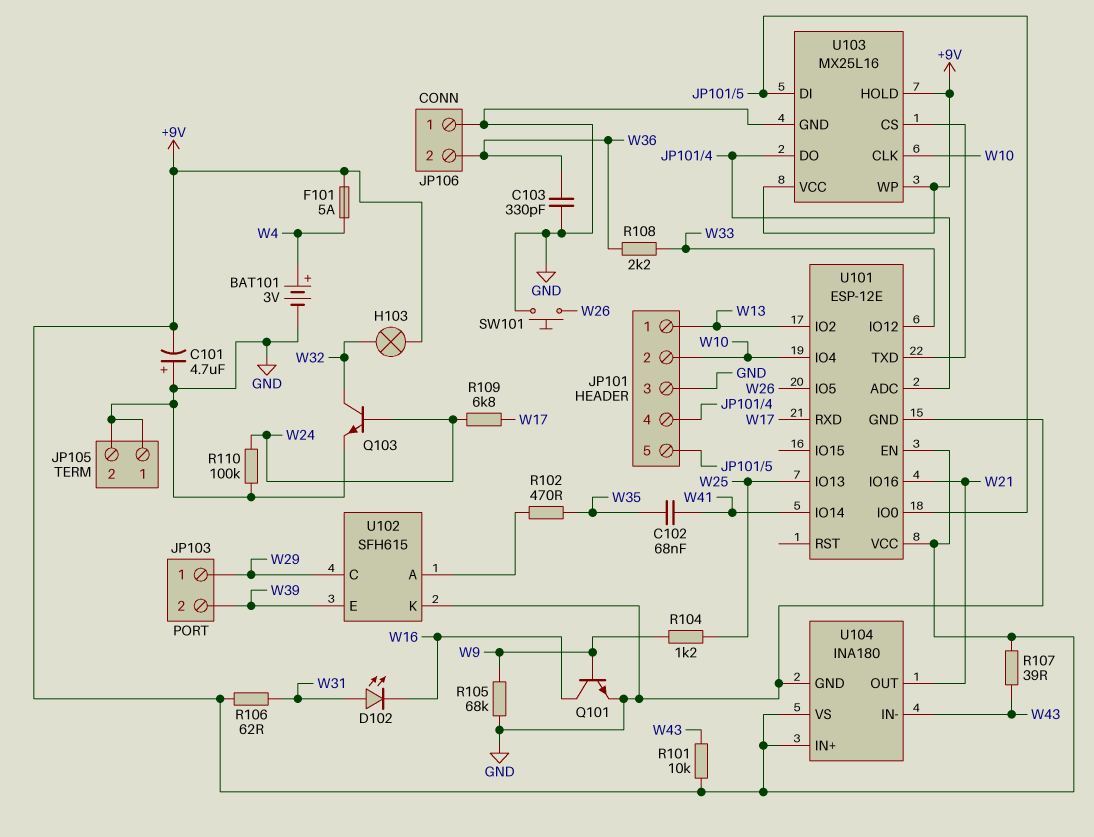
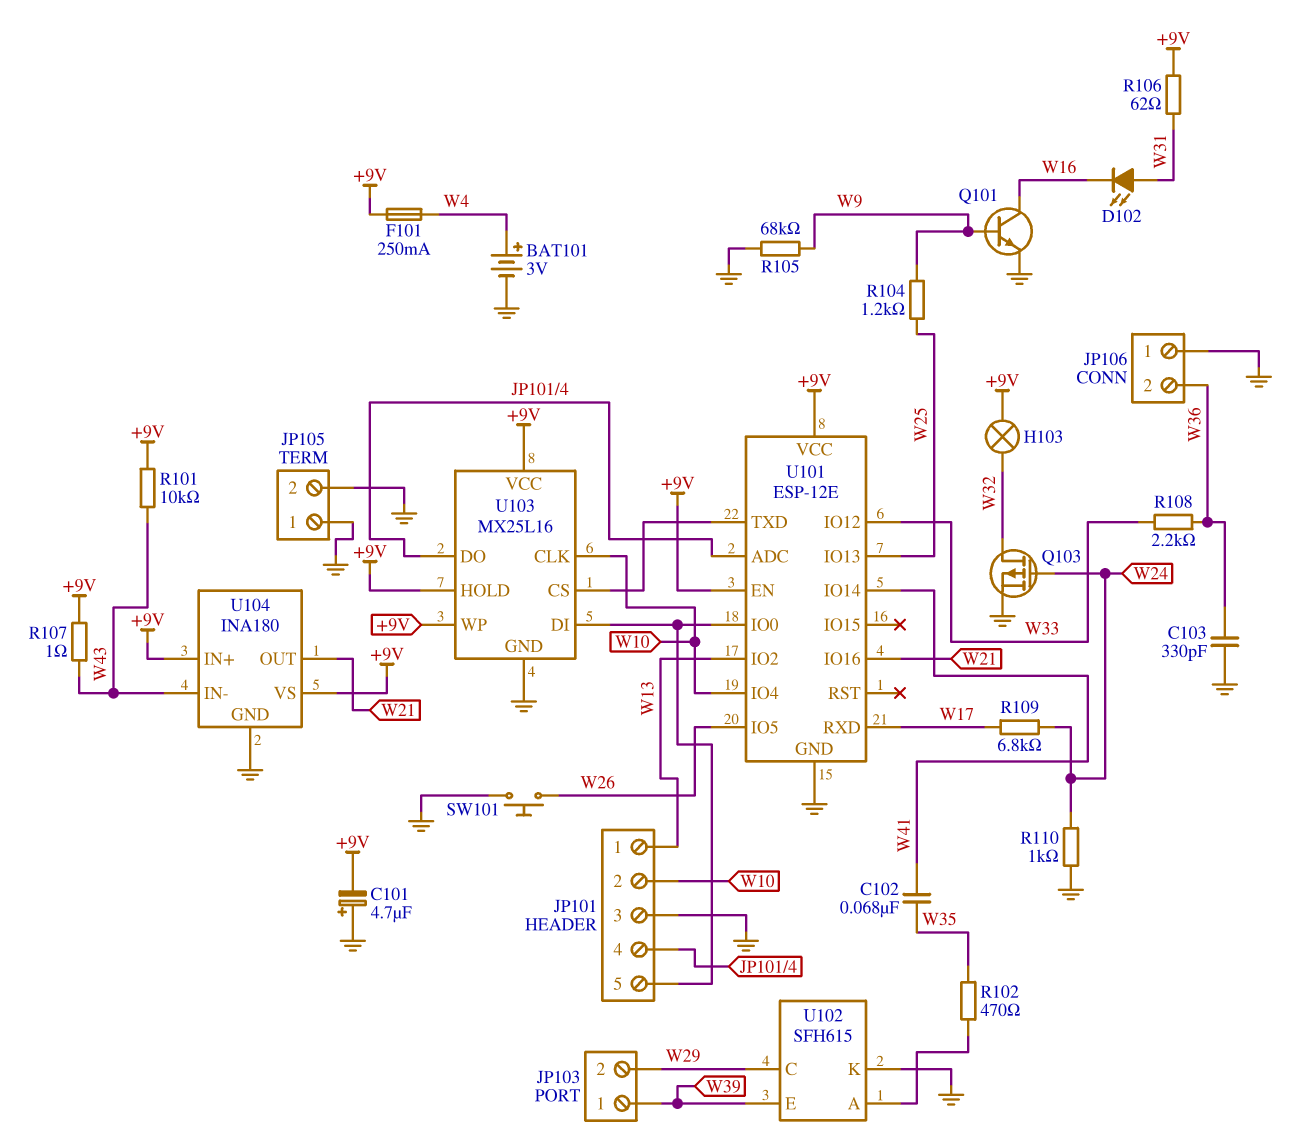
F101: 5A (+9V, W4) -> 250mA (+9V, W4)
JP103 pin 1: W29 -> W39
JP103 pin 2: W39 -> W29
Q103: NPN (B W24, C W32, E GND) -> PMOS (G W24, D W32, S GND)
R107: 39 (+9V, W43) -> 1 (+9V, W43)
R110: 100k (GND, W24) -> 1k (GND, W24)

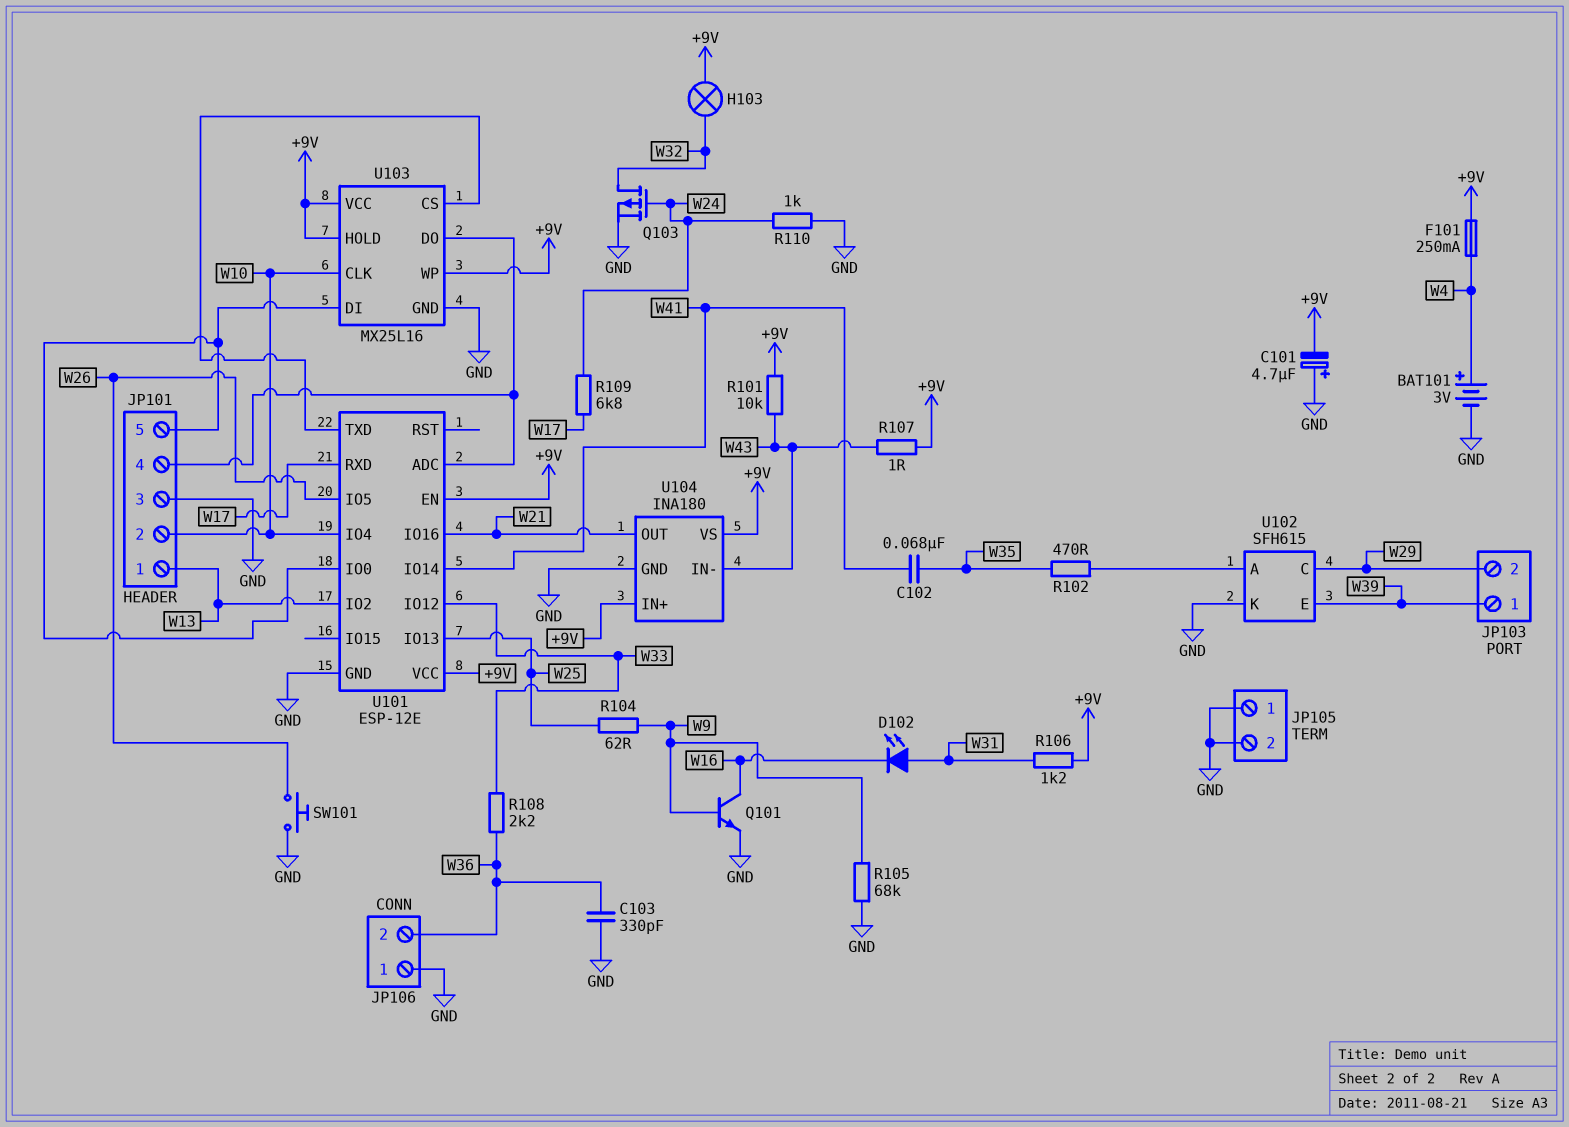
R104: 1.2k (W9, W25) -> 62 (W9, W25)
R106: 62 (+9V, W31) -> 1.2k (+9V, W31)

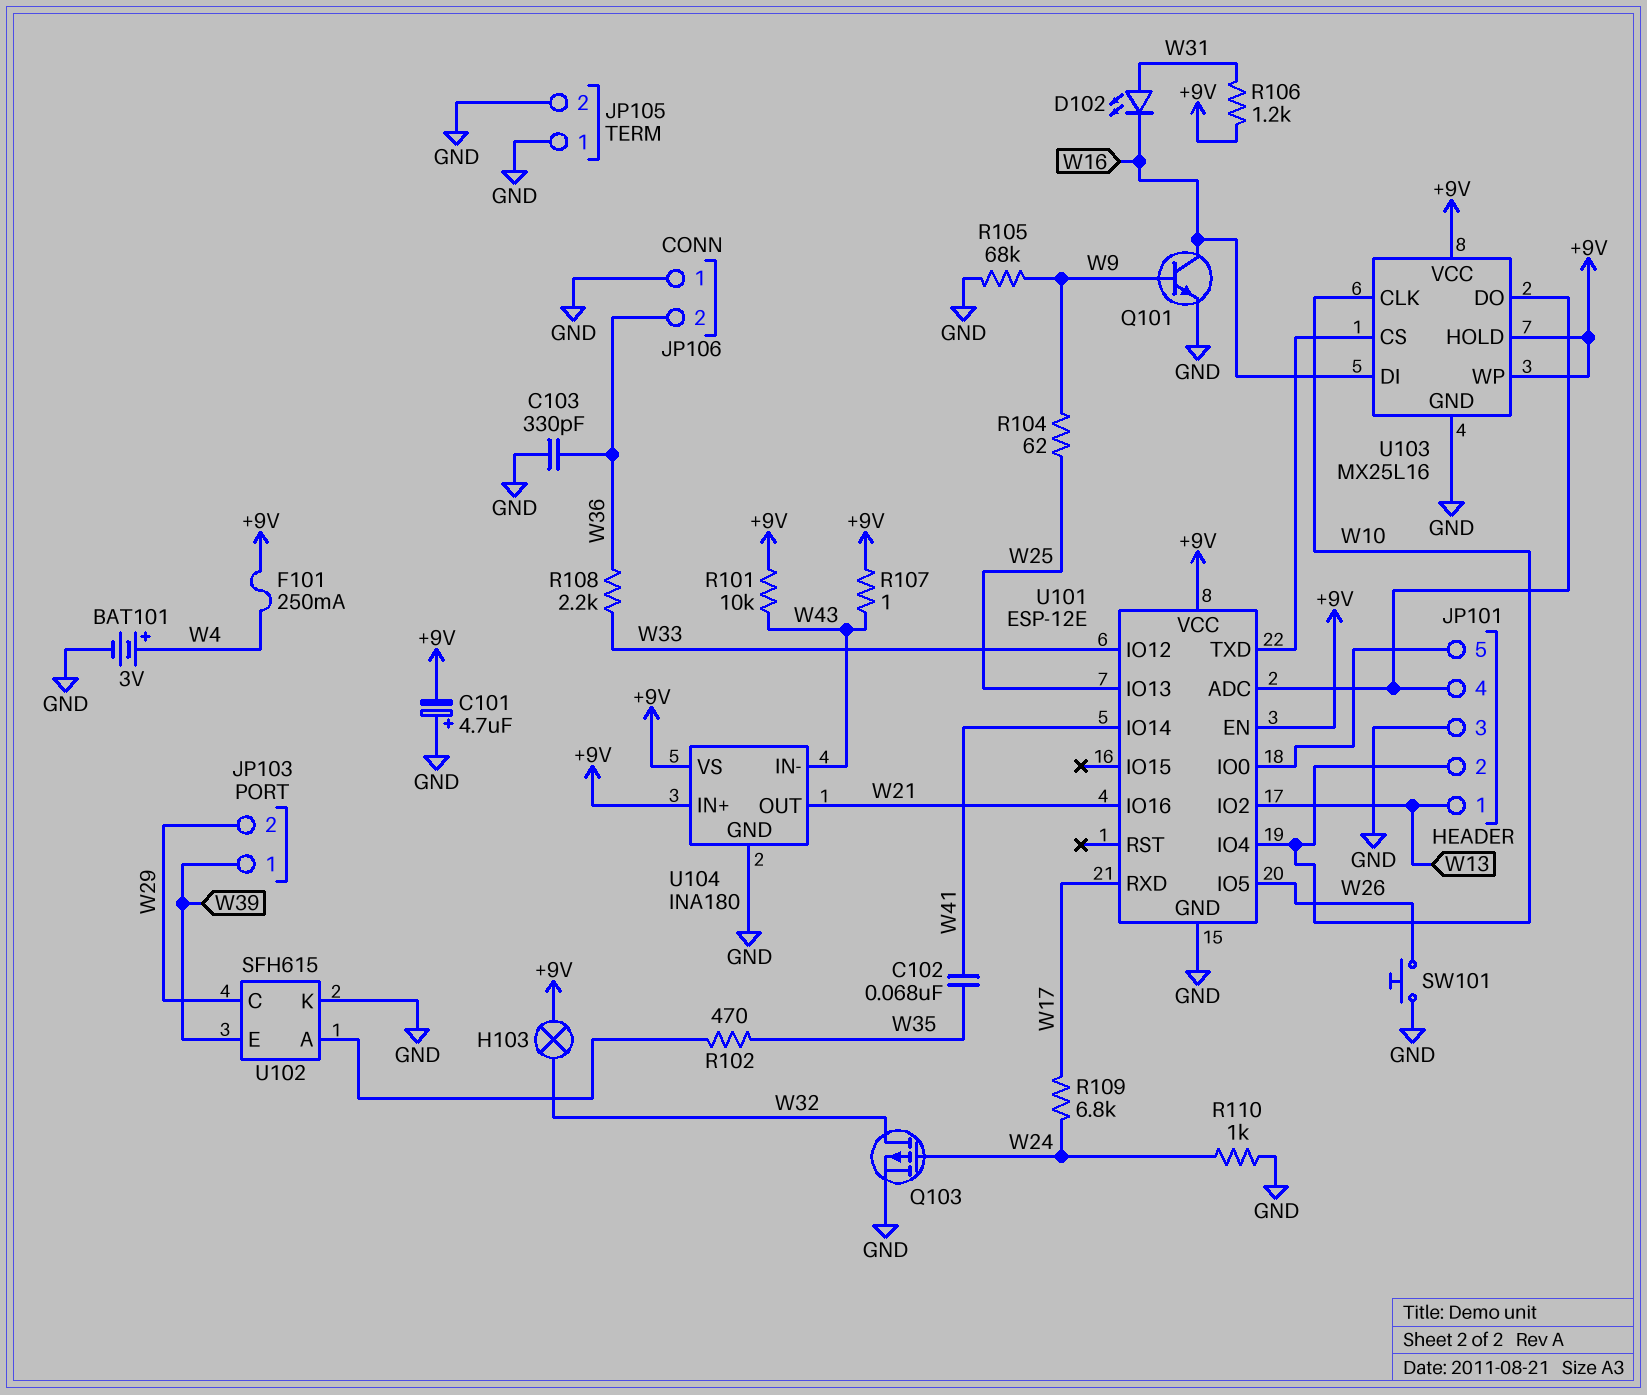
U103 pin DI: JP101/5 -> W16

